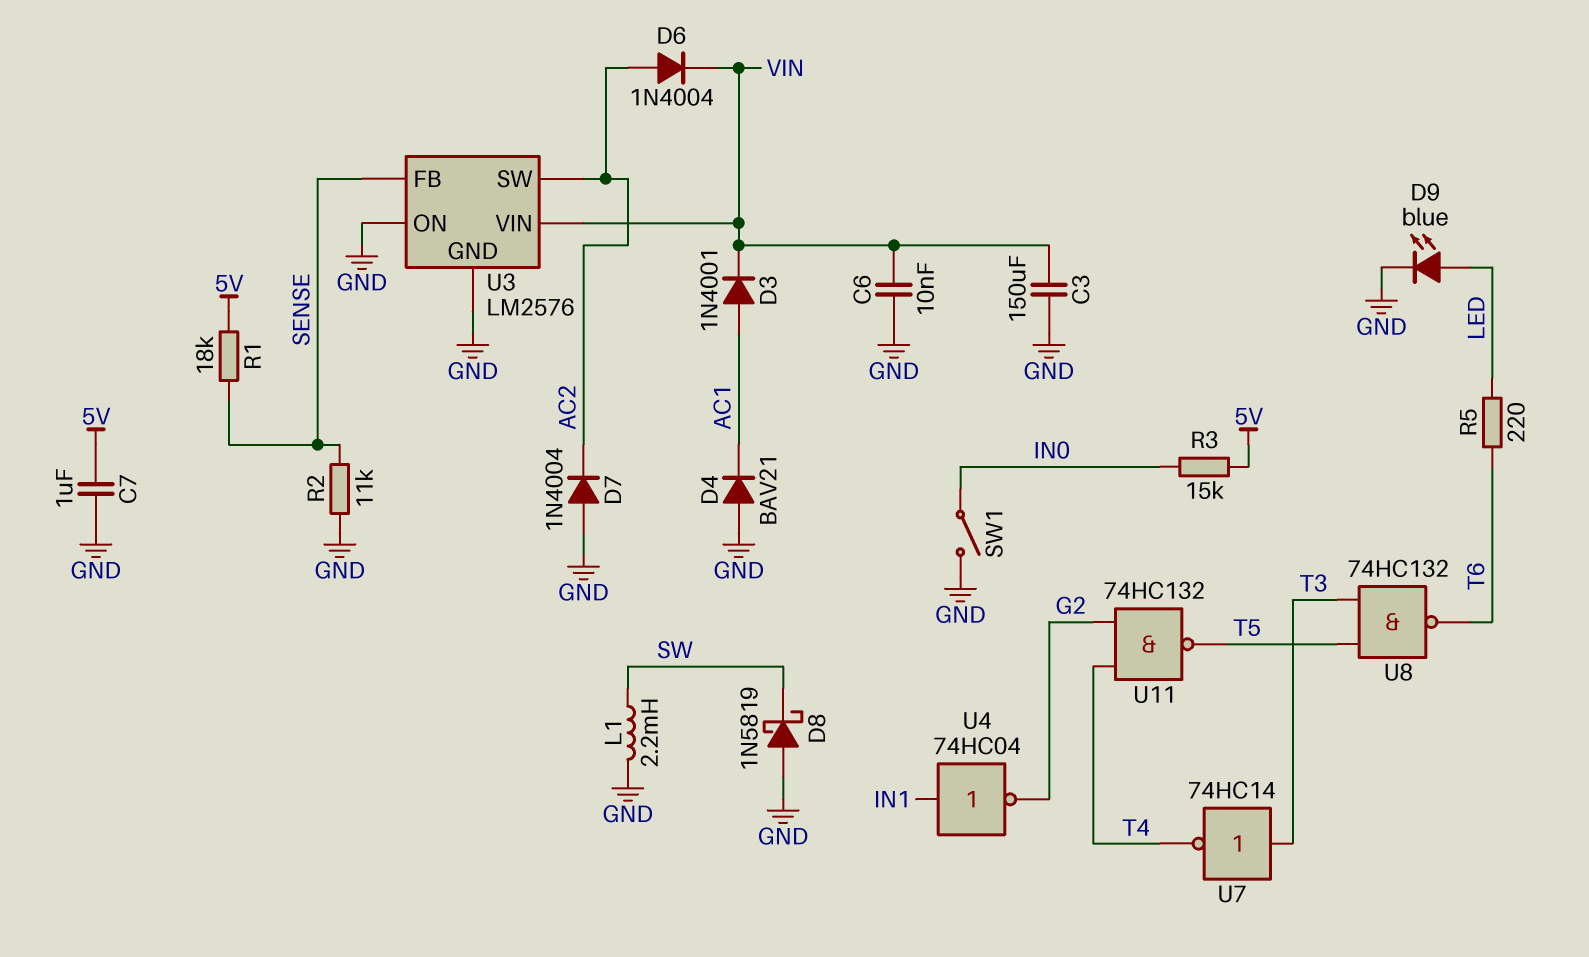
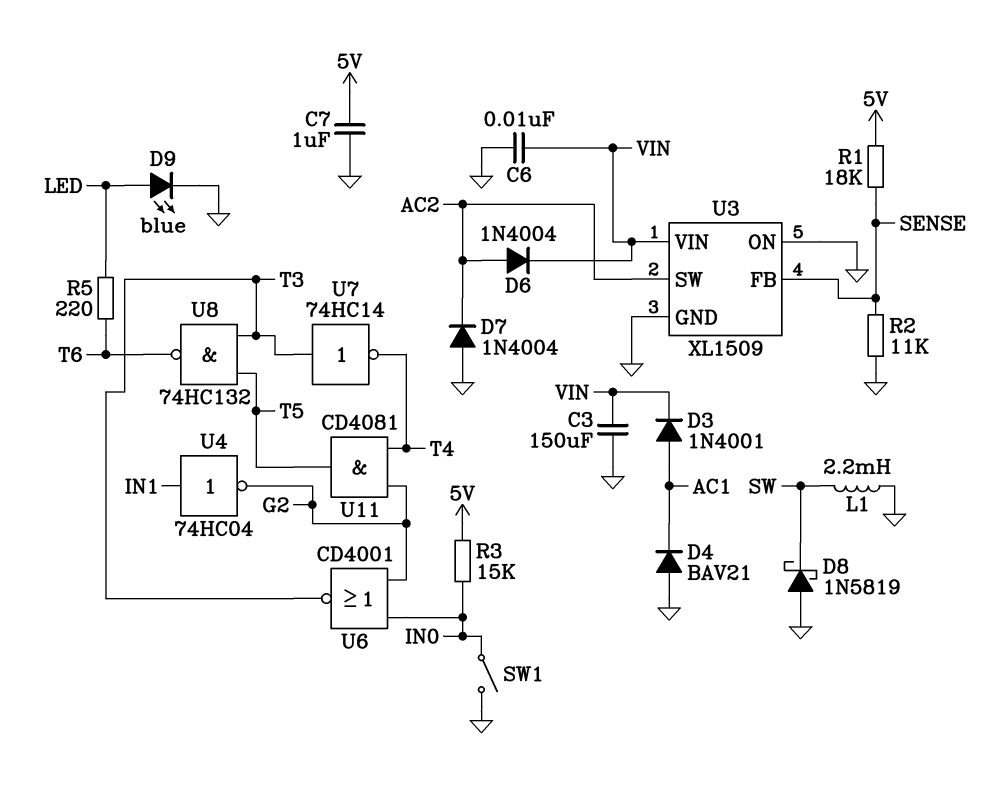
U3: LM2576 -> XL1509
U6: none -> NOR CD4001 (in G2, in IN0, out T3)
U11: NAND 74HC132 (in G2, in T4, out T5) -> AND CD4081 (in G2, in T4, out T5)

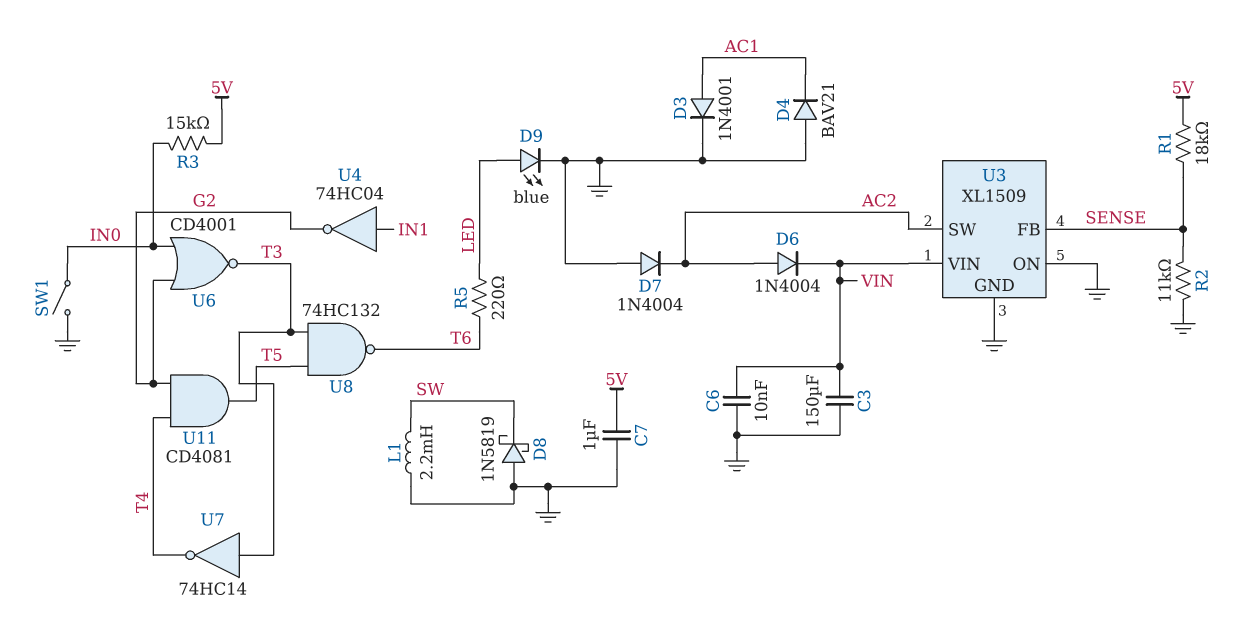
D3: diode 1N4001 (A AC1, K VIN) -> diode 1N4001 (A AC1, K GND)

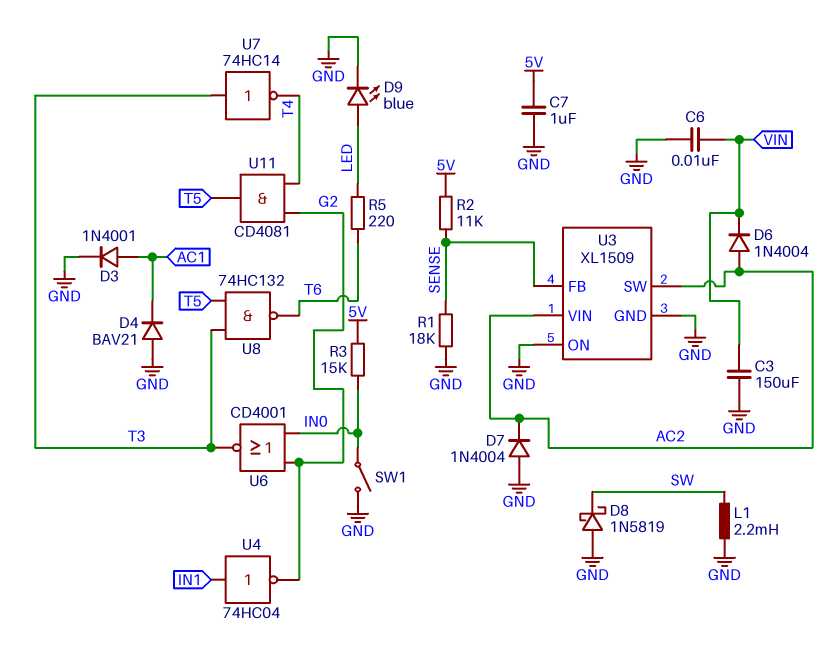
R1: 18k (5V, SENSE) -> 18k (GND, SENSE)
R2: 11k (GND, SENSE) -> 11k (5V, SENSE)
U3 pin VIN: VIN -> AC2

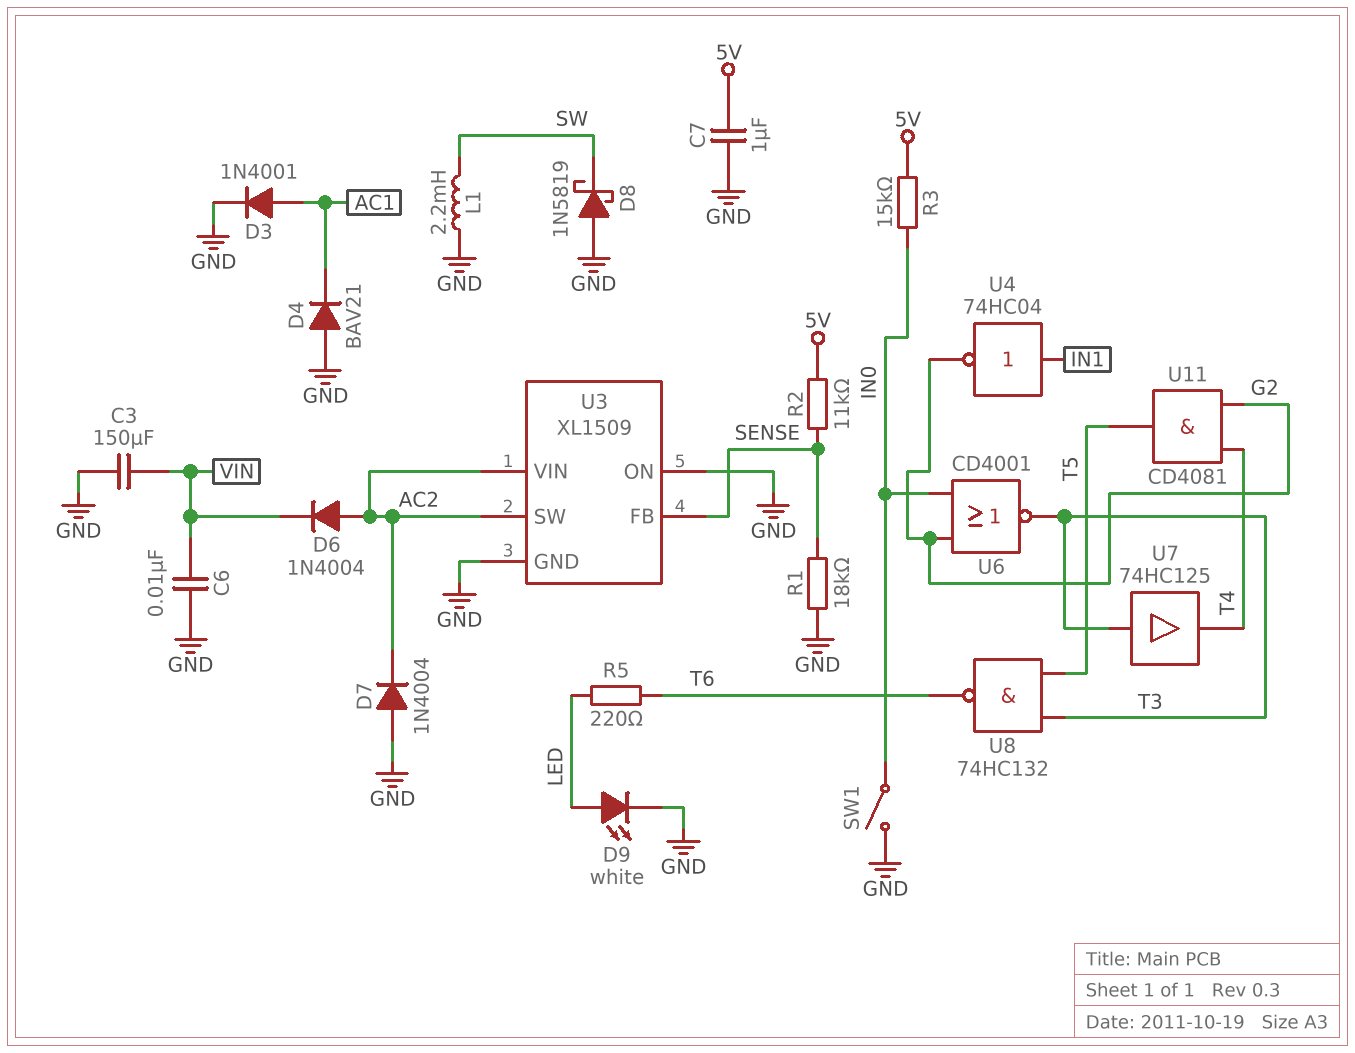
D9: LED blue (A LED, K GND) -> LED white (A LED, K GND)
U7: NOT 74HC14 (in T3, out T4) -> buffer 74HC125 (in T3, out T4)

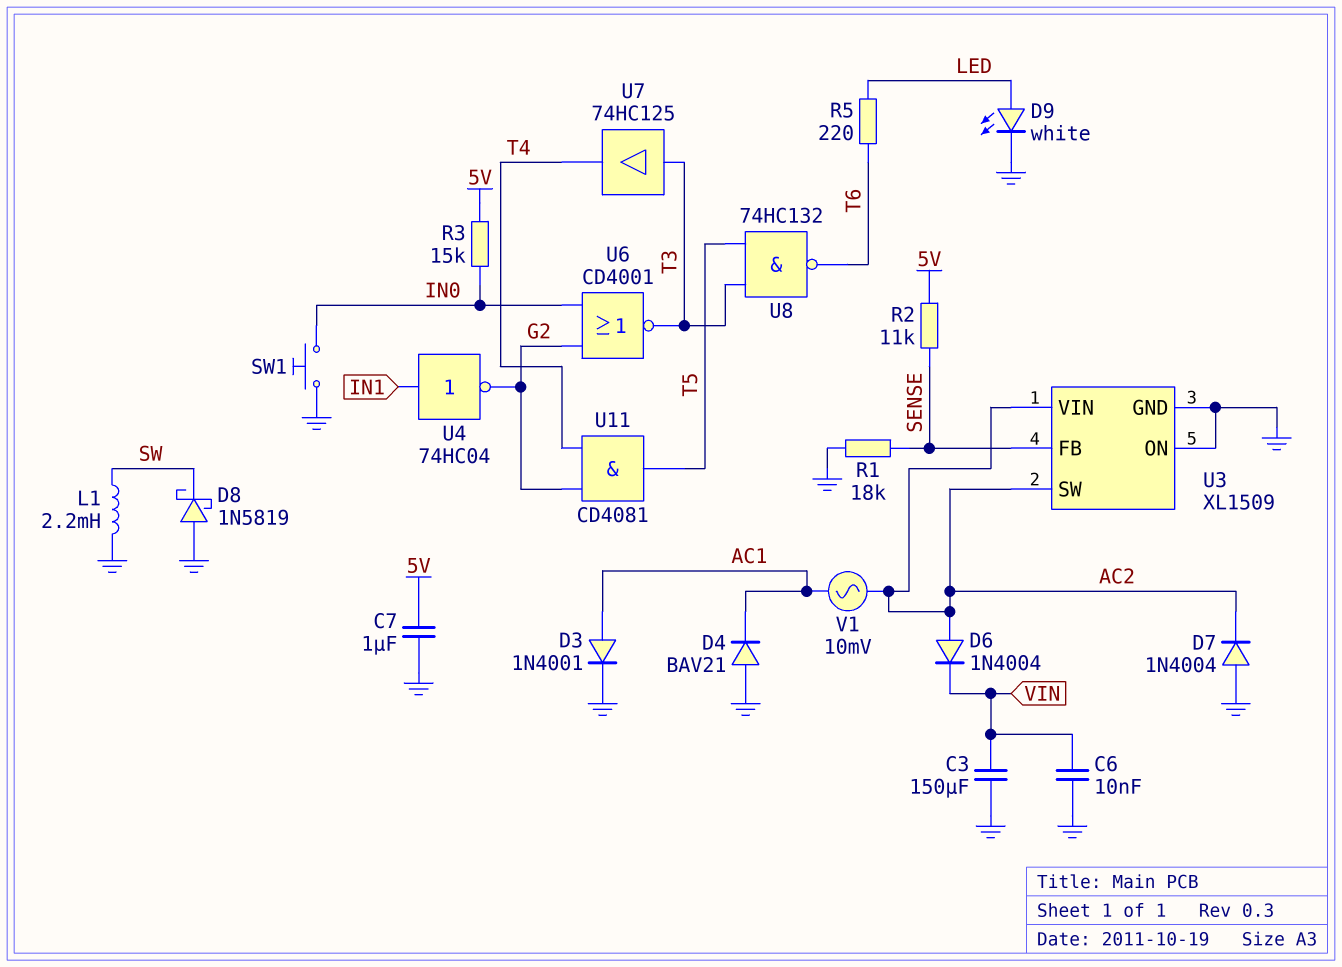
SW1: switch (GND, IN0) -> button (GND, IN0)
V1: none -> AC 10mV (AC1, AC2)

